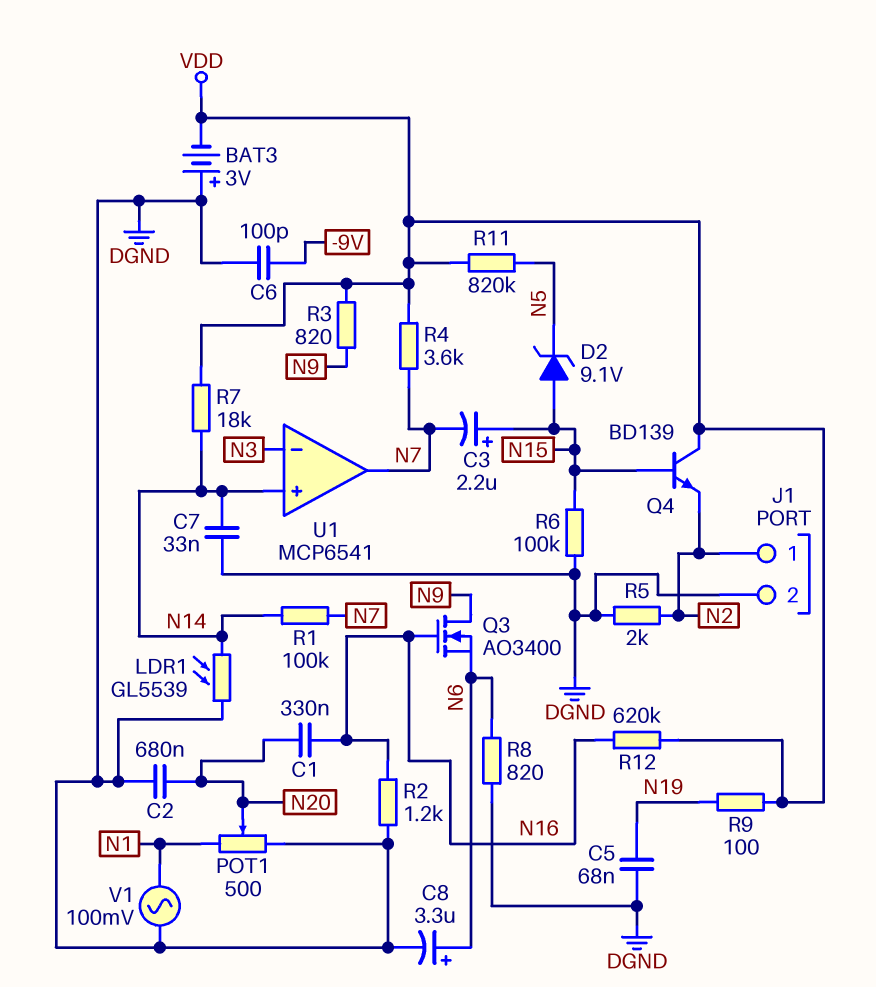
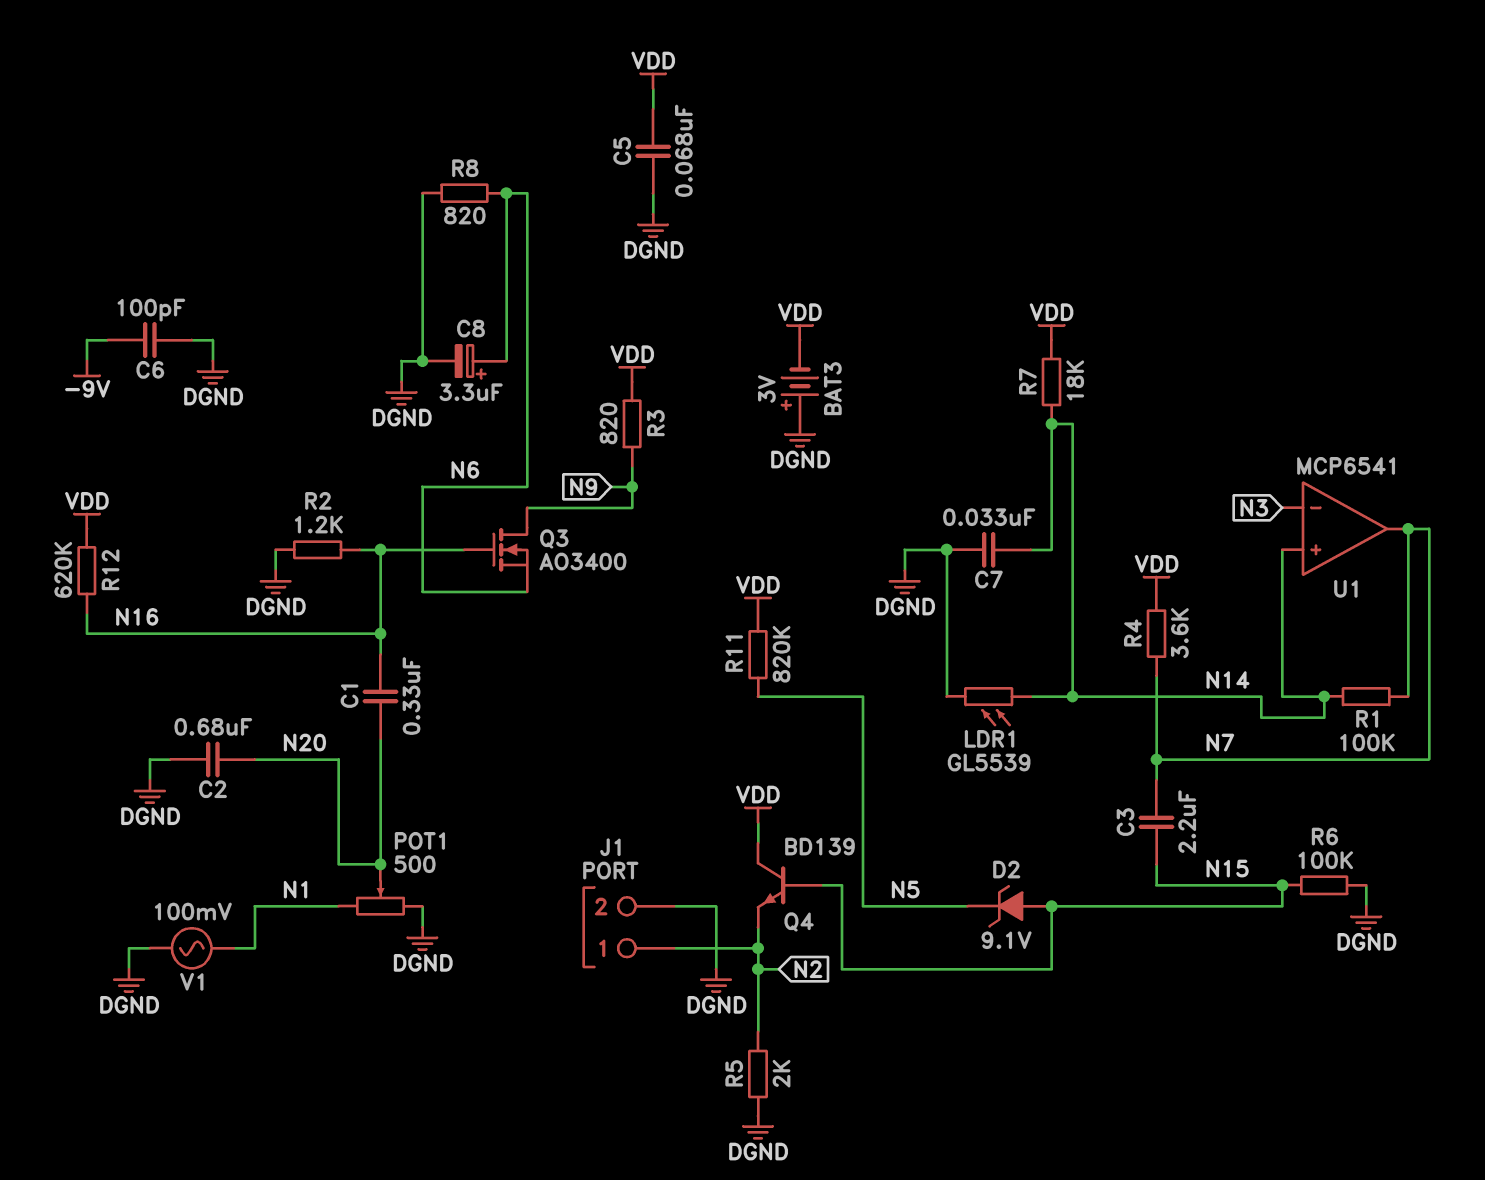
C3: 2.2uF (plus N15, minus N7) -> 2.2uF (N7, N15)
C5: 68nF (DGND, N19) -> 68nF (DGND, VDD)
R9: 100 (N19, VDD) -> none

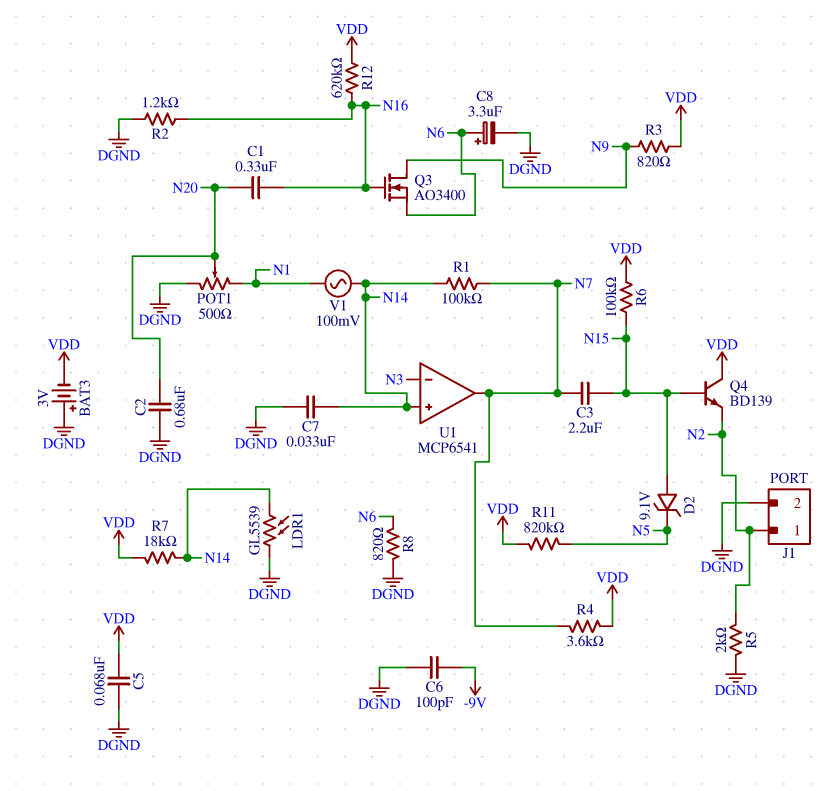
R6: 100k (DGND, N15) -> 100k (N15, VDD)
V1: AC 100mV (DGND, N1) -> AC 100mV (N1, N14)

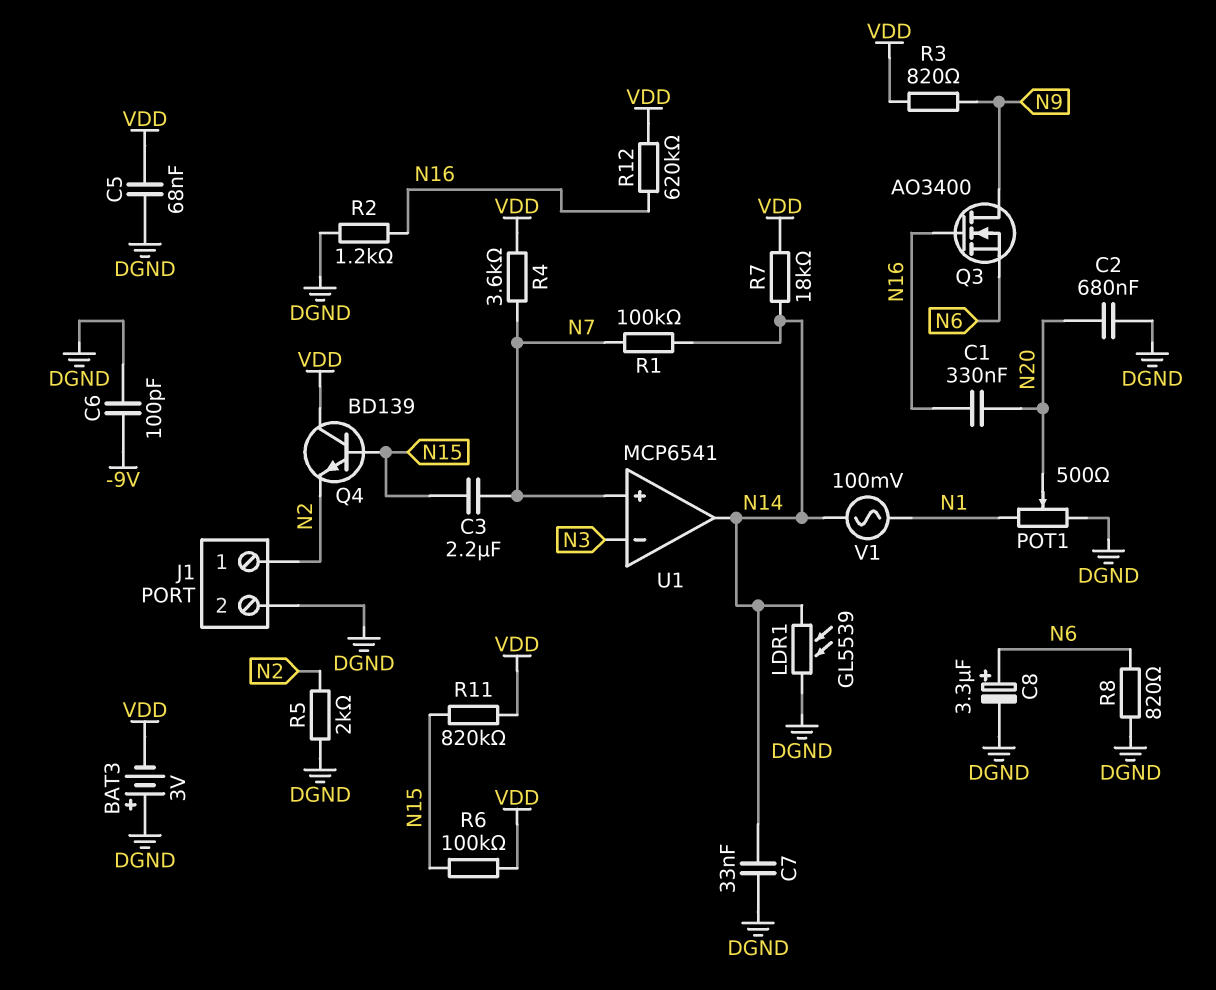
D2: zener 9.1V (A N15, K N5) -> none
R11: 820k (N5, VDD) -> 820k (N15, VDD)
U1 pin in+: N14 -> N7
U1 pin out: N7 -> N14

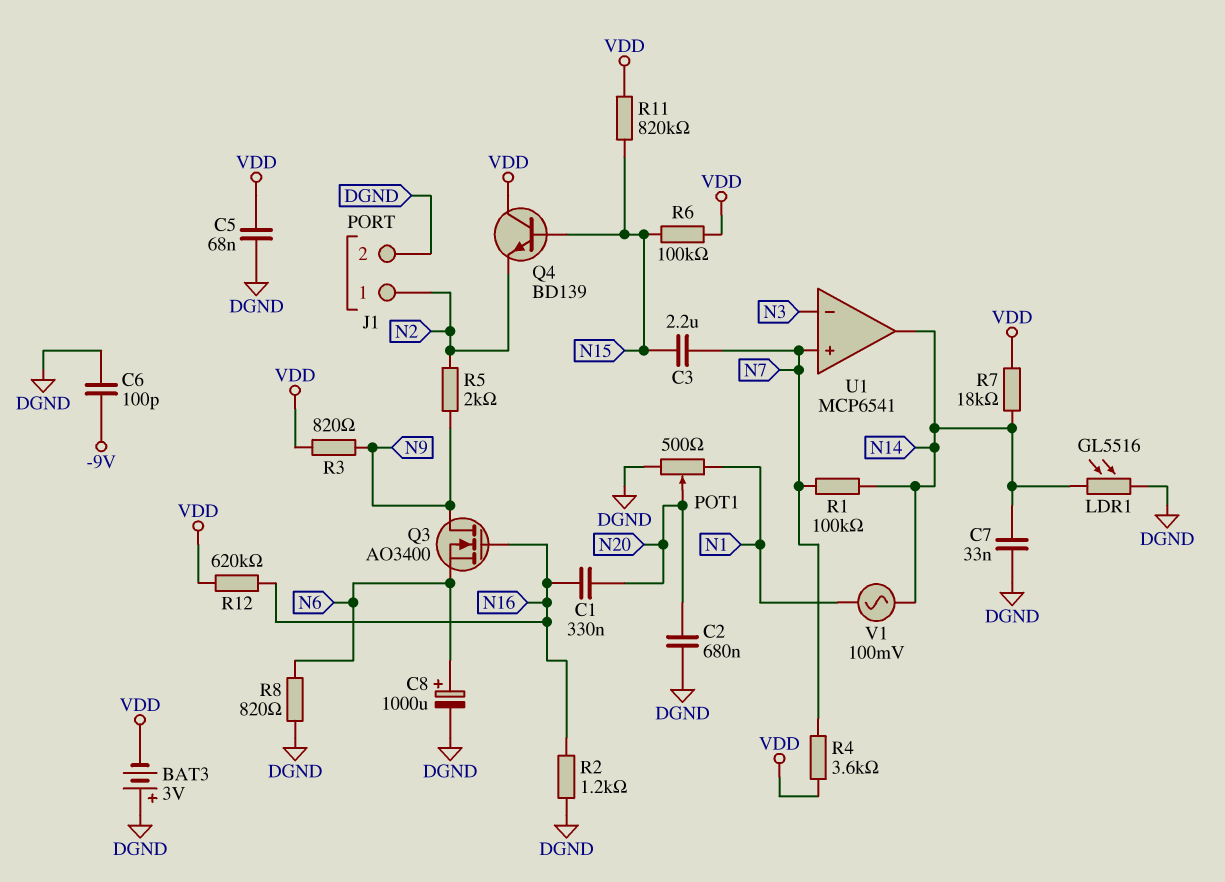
C8: 3.3uF (plus N6, minus DGND) -> 1000uF (plus N6, minus DGND)
LDR1: GL5539 (DGND, N14) -> GL5516 (DGND, N14)
R5: 2k (DGND, N2) -> 2k (N2, N9)

